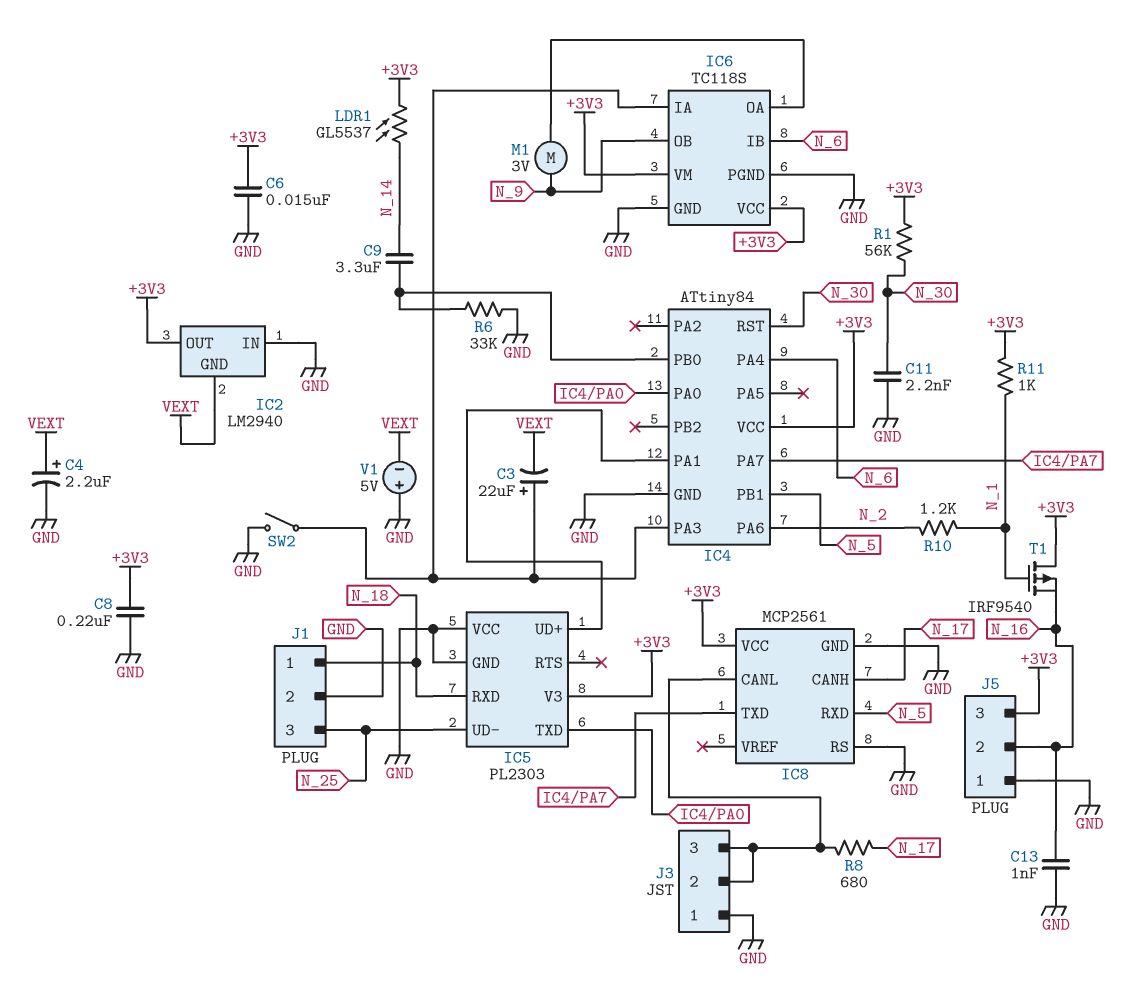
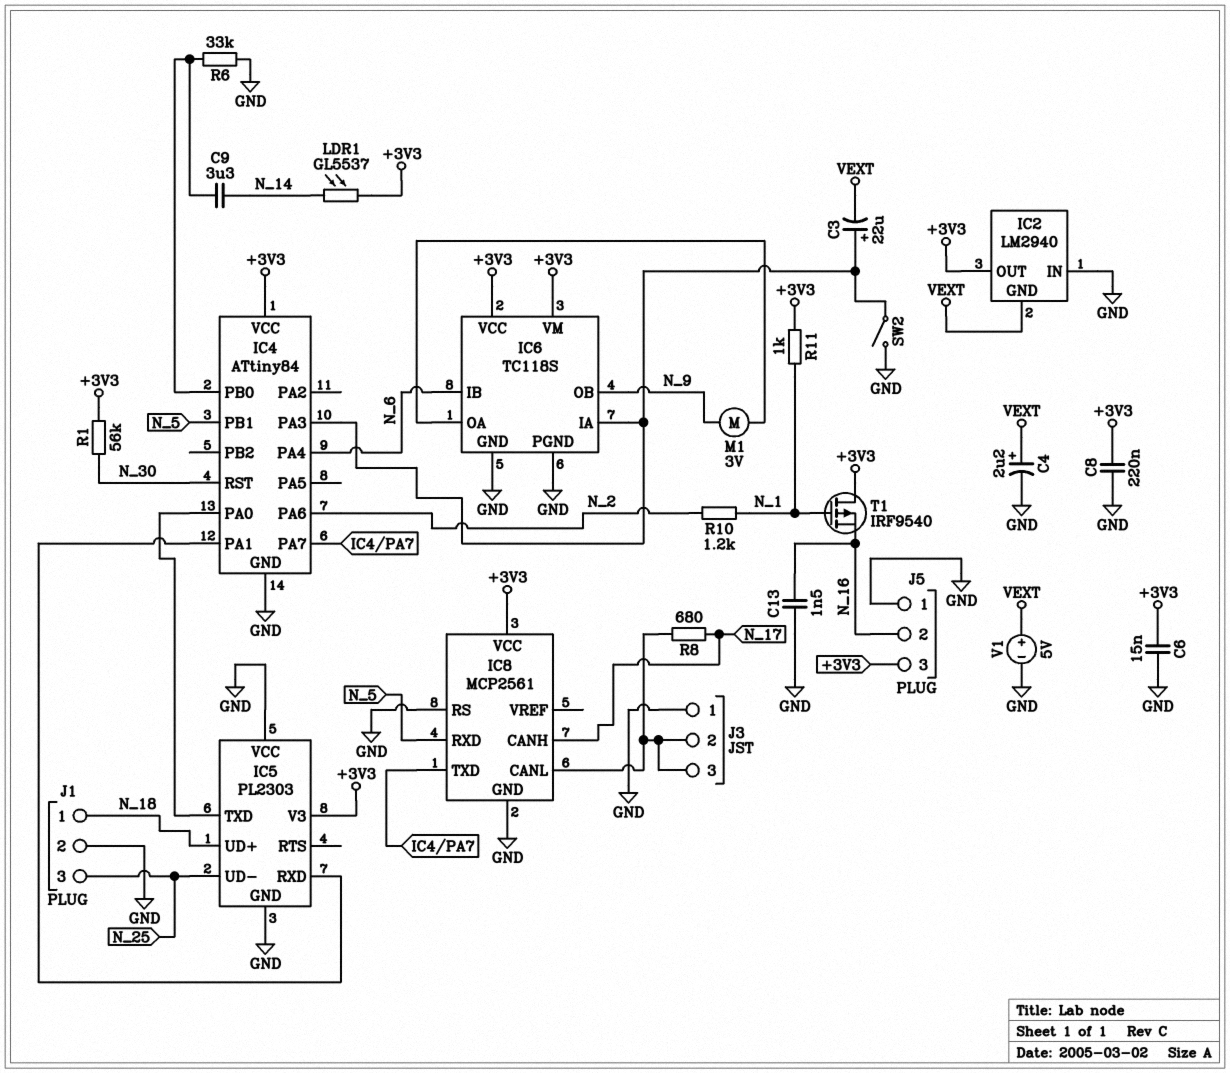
C11: 2.2nF (GND, N_30) -> none
C13: 1nF (GND, N_16) -> 1.5nF (GND, N_16)
IC5 pin RXD: N_18 -> IC4/PA1
IC5 pin UD+: IC4/PA1 -> N_18
V1: 5V (plus GND, minus VEXT) -> 5V (plus VEXT, minus GND)

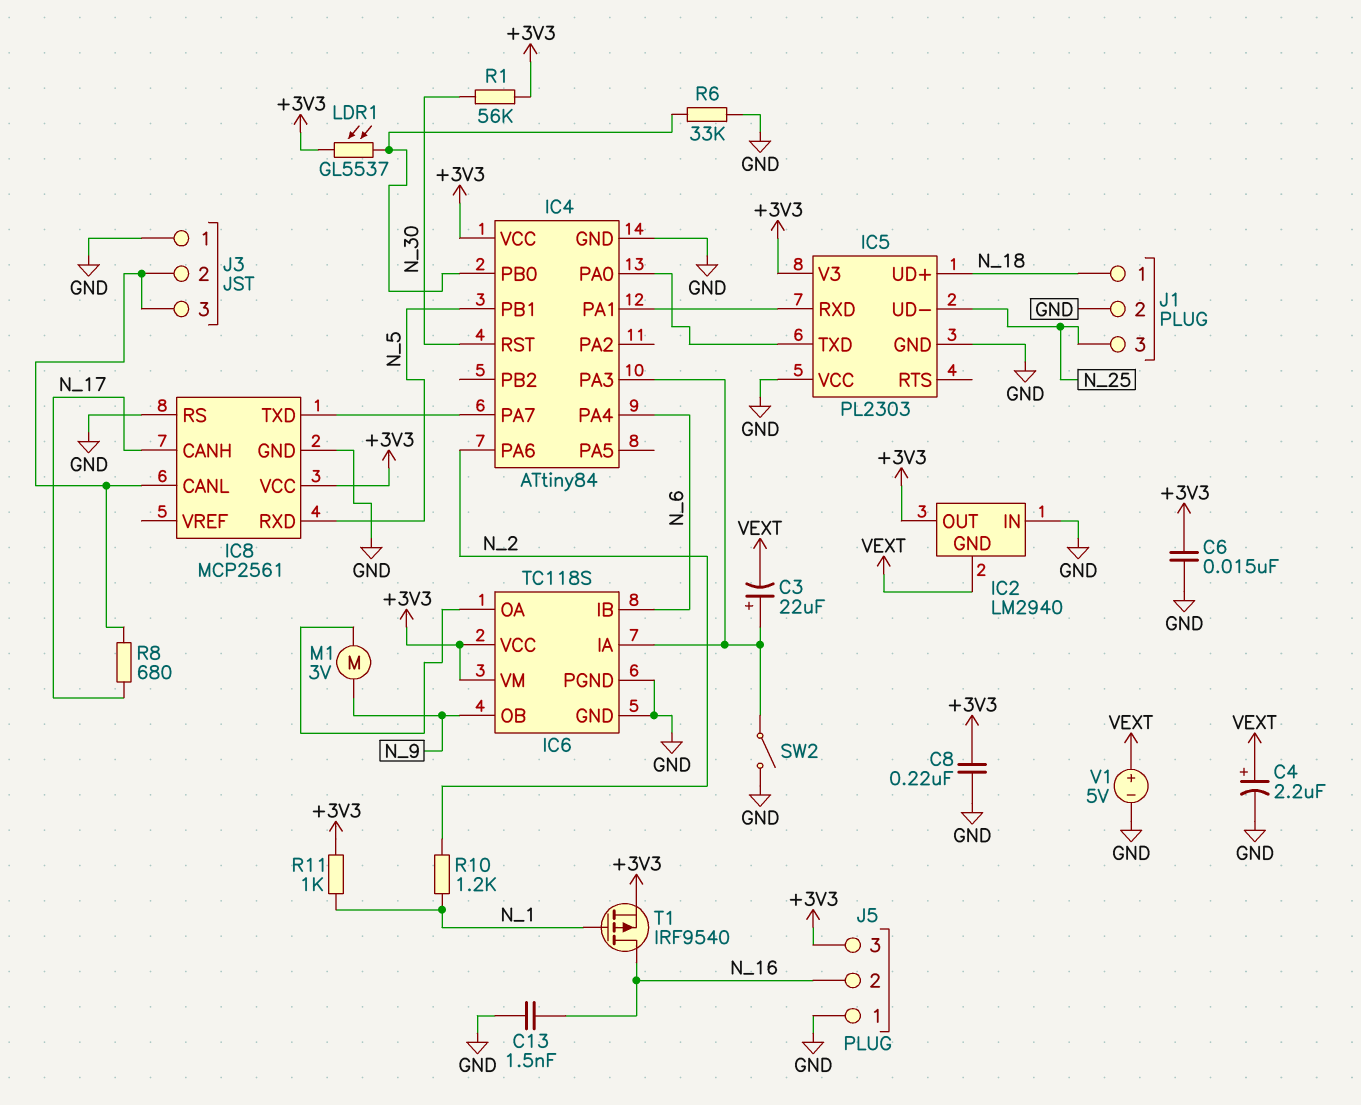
C9: 3.3uF (IC4/PB0, N_14) -> none
LDR1: GL5537 (+3V3, N_14) -> GL5537 (+3V3, IC4/PB0)
T1: PMOS IRF9540 (G N_1, D +3V3, S N_16) -> PMOS IRF9540 (G N_1, D N_16, S +3V3)

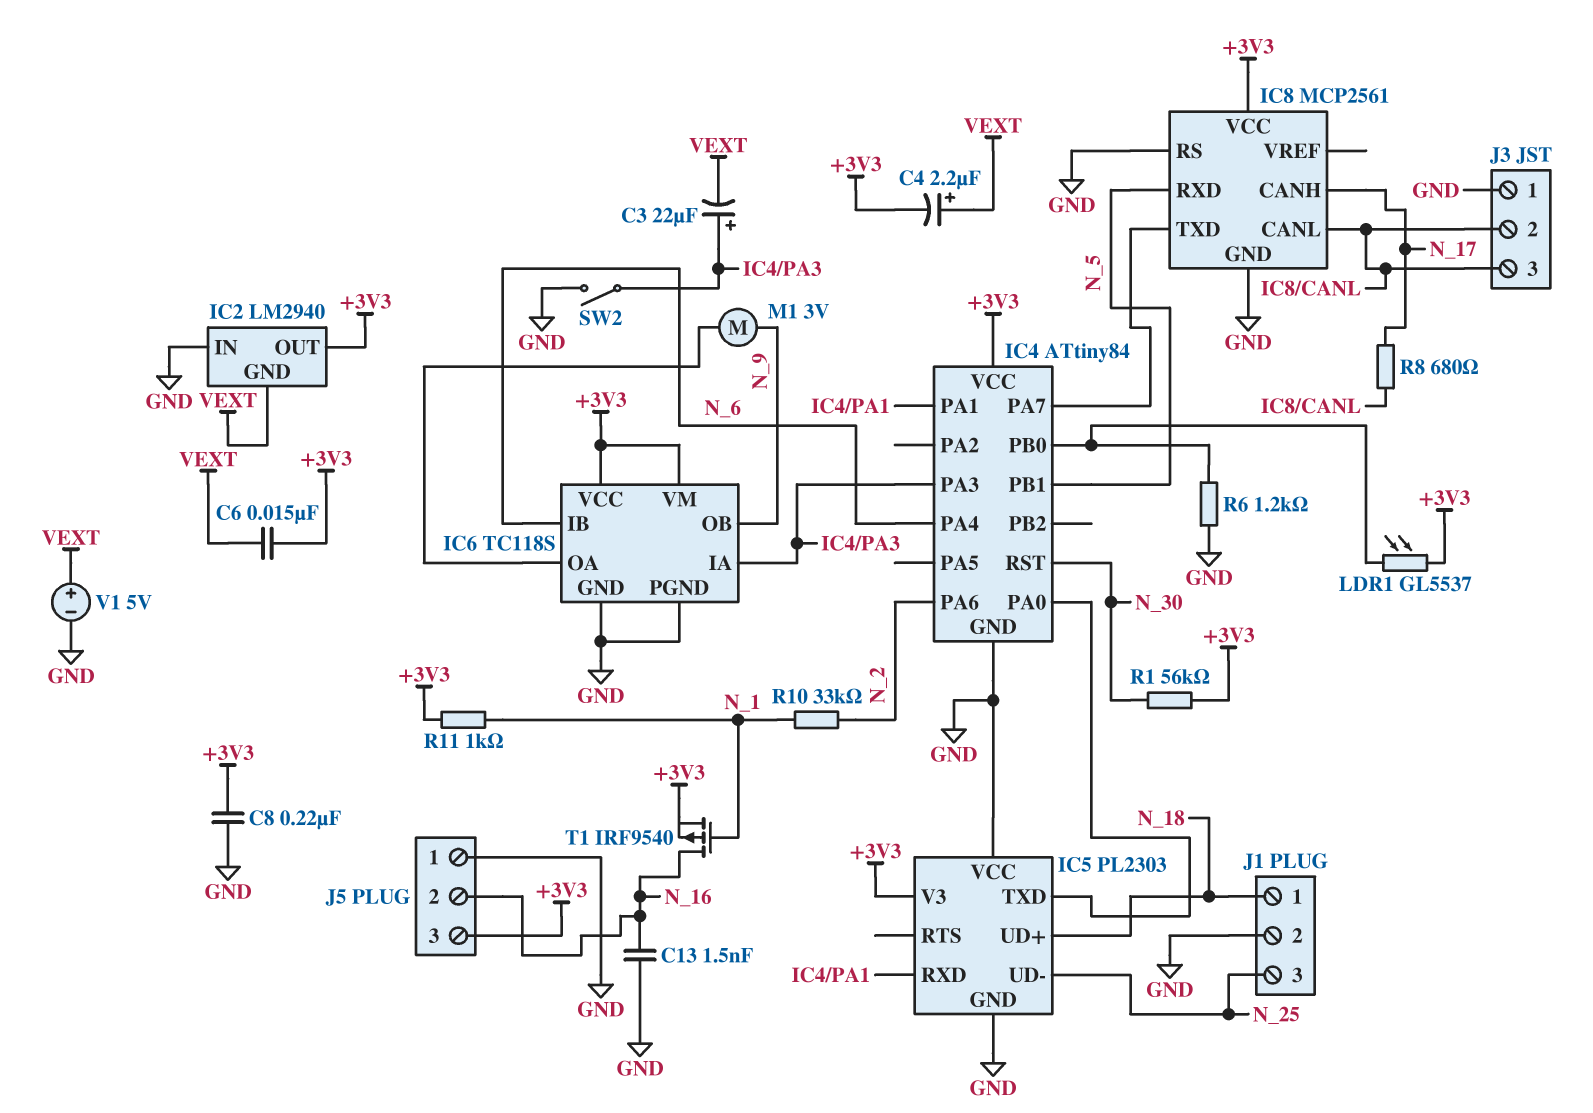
C4: 2.2uF (plus VEXT, minus GND) -> 2.2uF (plus VEXT, minus +3V3)
C6: 15nF (+3V3, GND) -> 15nF (+3V3, VEXT)
R6: 33k (GND, IC4/PB0) -> 1.2k (GND, IC4/PB0)
R10: 1.2k (N_1, N_2) -> 33k (N_1, N_2)

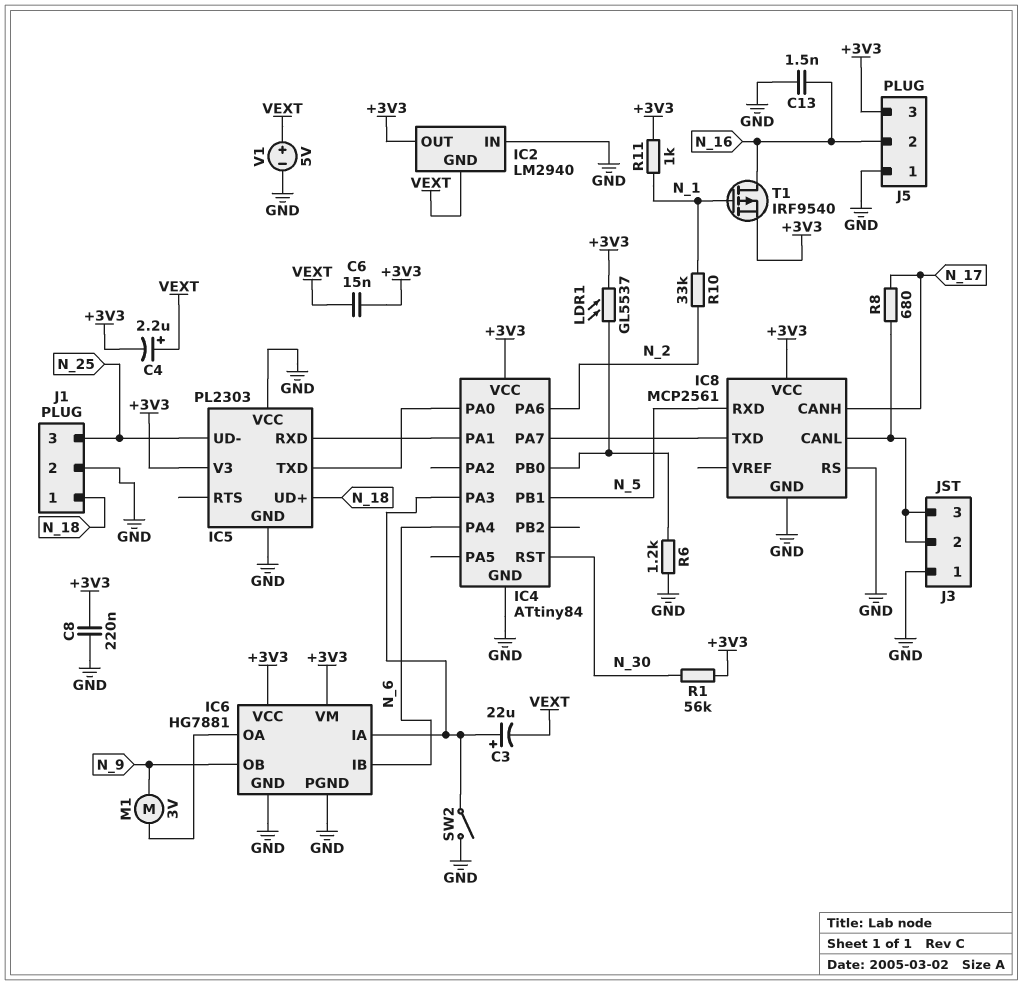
IC6: TC118S -> HG7881

